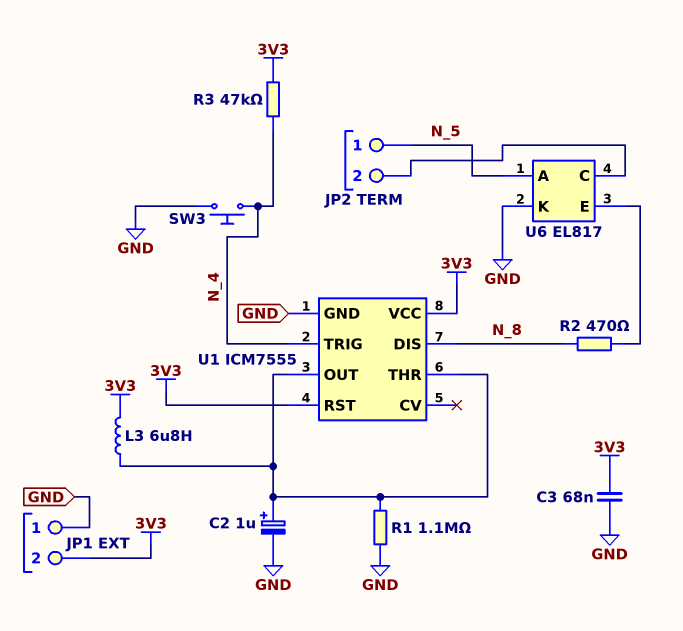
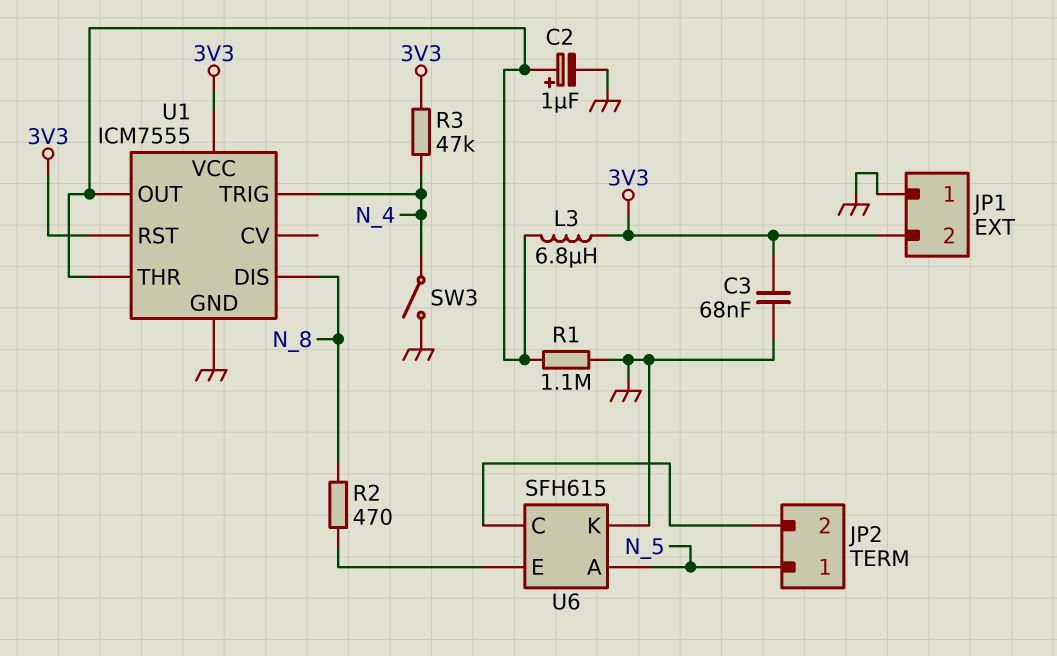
SW3: button (GND, N_4) -> switch (GND, N_4)
U6: EL817 -> SFH615

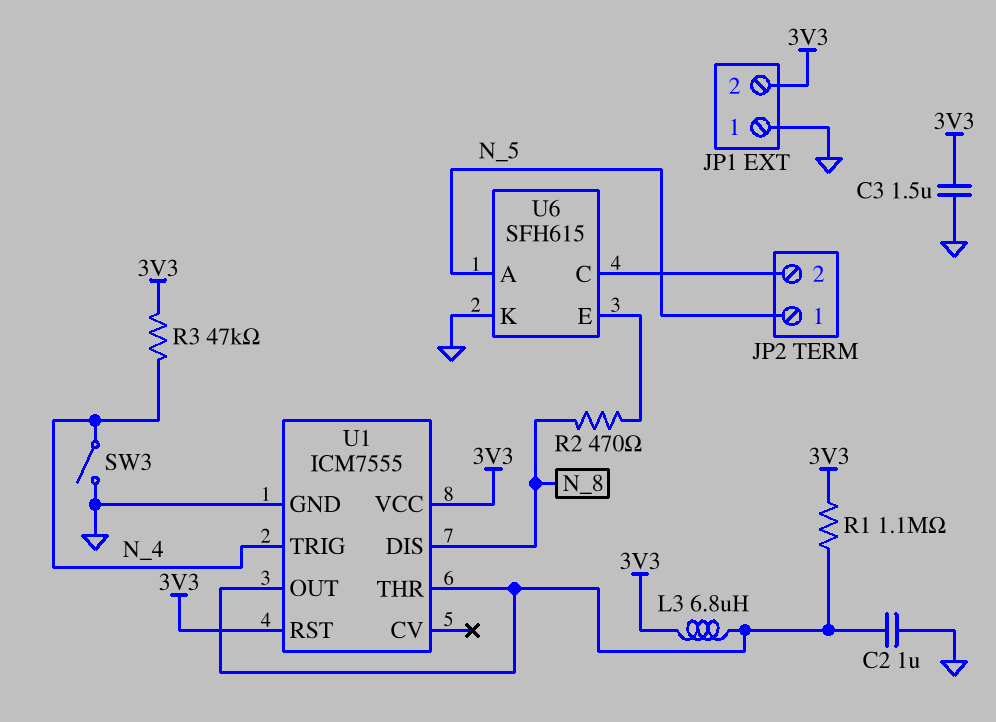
C2: 1uF (plus U1/OUT, minus GND) -> 1uF (GND, U1/OUT)
C3: 68nF (3V3, GND) -> 1.5uF (3V3, GND)
R1: 1.1M (GND, U1/OUT) -> 1.1M (3V3, U1/OUT)

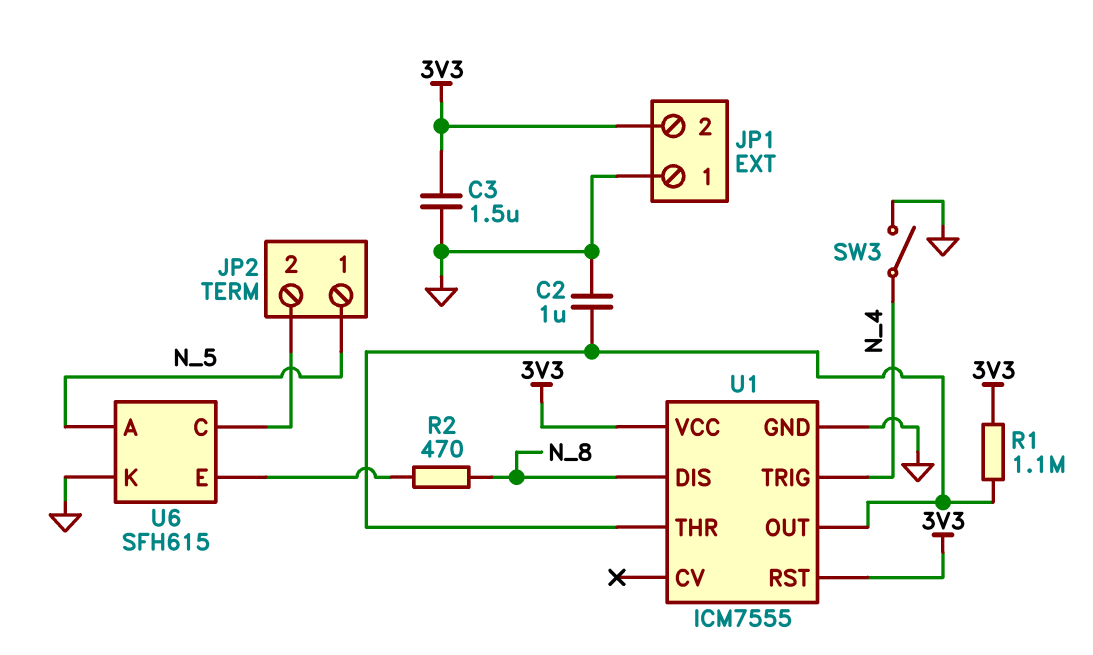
L3: 6.8uH (3V3, U1/OUT) -> none
R3: 47k (3V3, N_4) -> none

